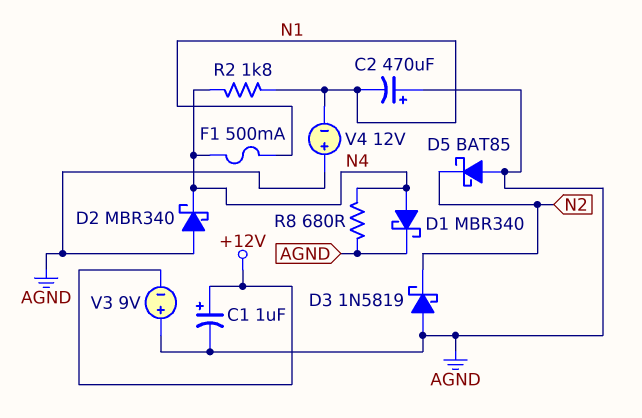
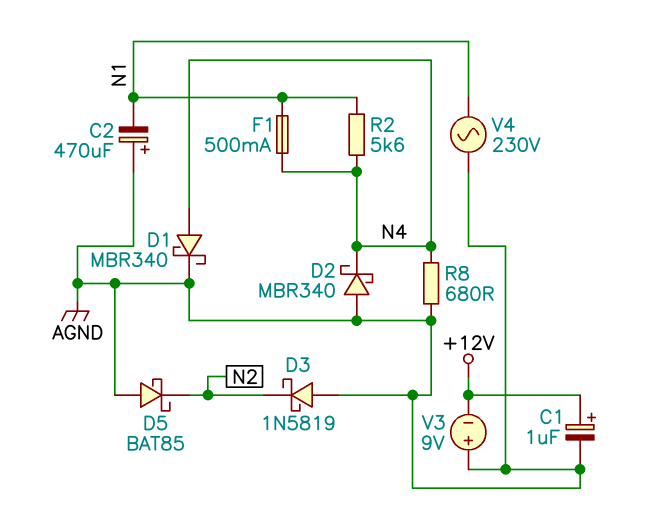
R2: 1.8k (N1, N4) -> 5.6k (N1, N4)
V4: 12V (plus AGND, minus N1) -> AC 230V (AGND, N1)

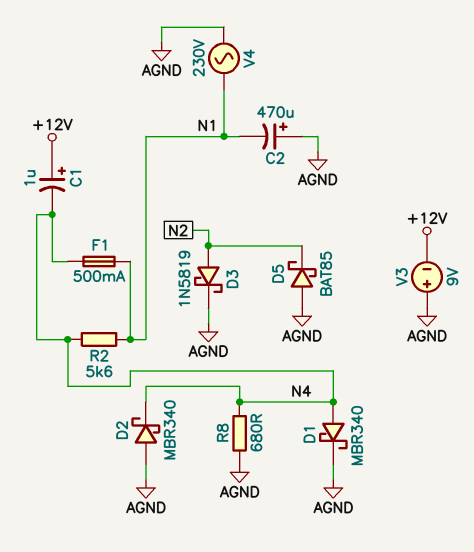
C1: 1uF (plus +12V, minus AGND) -> 1uF (plus +12V, minus N4)
D3: schottky 1N5819 (A AGND, K N2) -> schottky 1N5819 (A N2, K AGND)

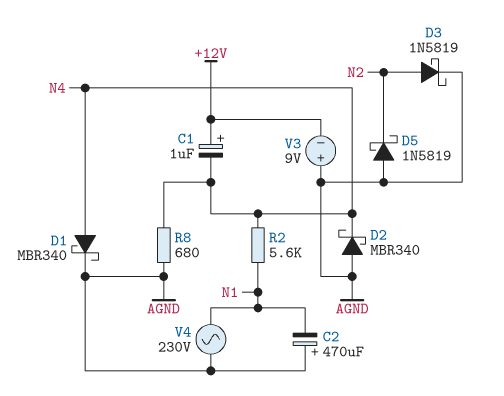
D5: schottky BAT85 (A AGND, K N2) -> schottky 1N5819 (A AGND, K N2)
F1: 500mA (N1, N4) -> none

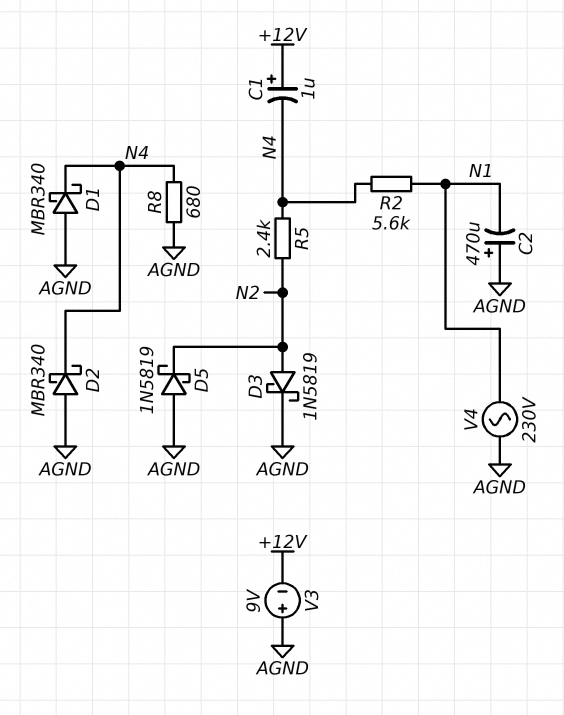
D1: schottky MBR340 (A N4, K AGND) -> schottky MBR340 (A AGND, K N4)
R5: none -> 2.4k (N2, N4)

